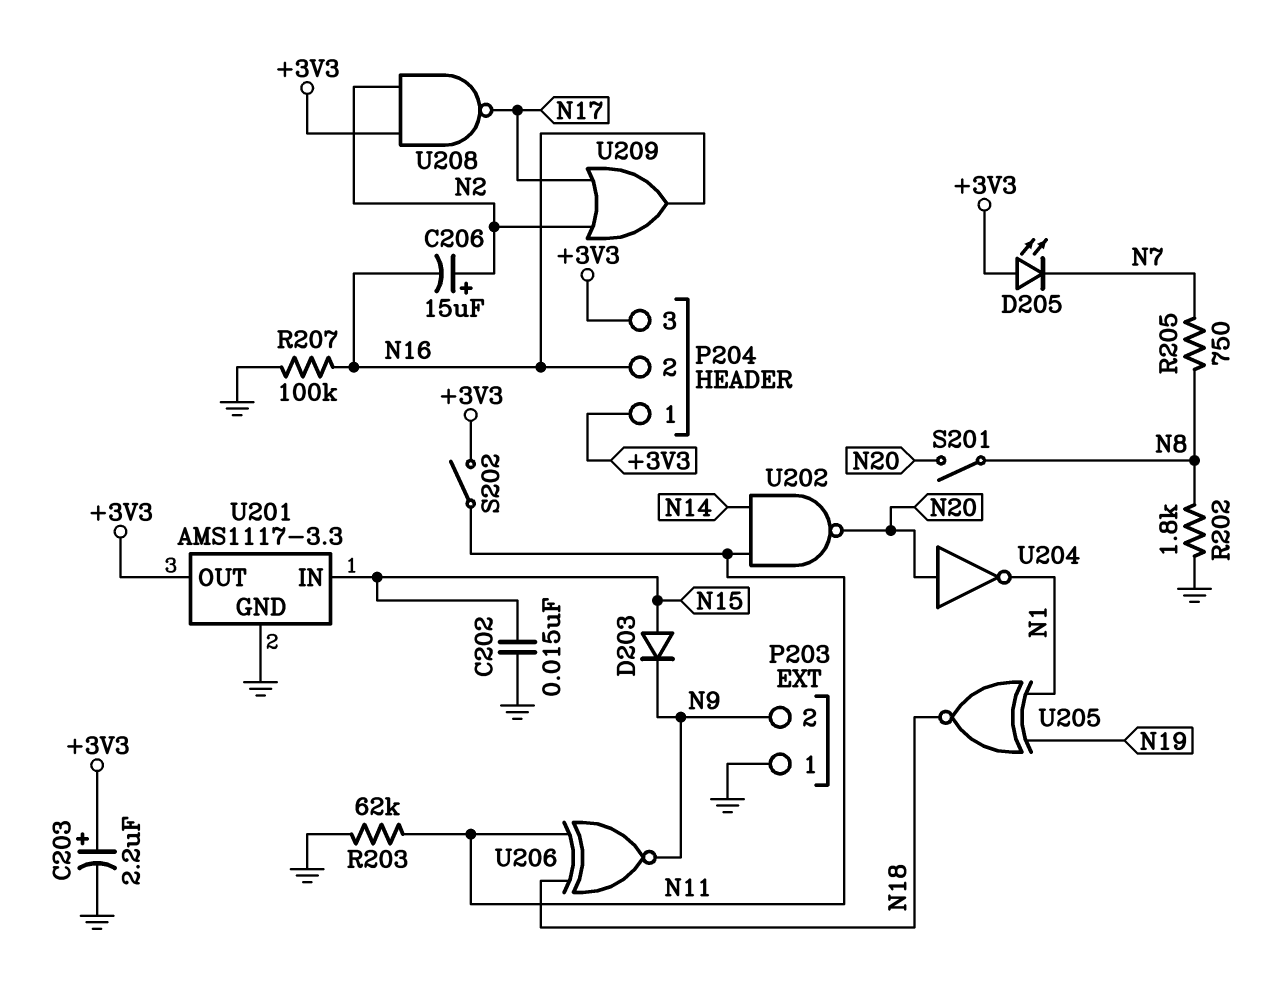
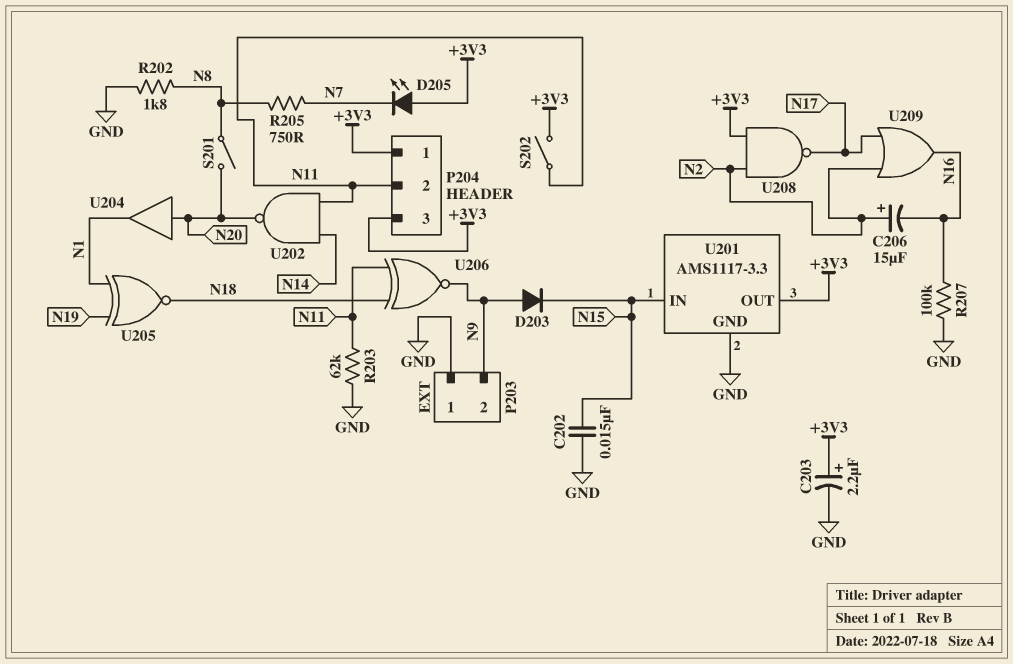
D203: diode (A N15, K N9) -> diode (A N9, K N15)
P204 pin 2: N16 -> N11
U204: NOT (in N20, out N1) -> buffer (in N20, out N1)

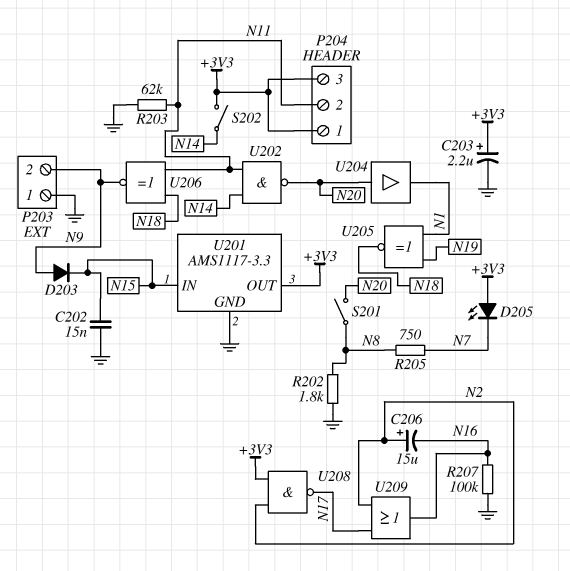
S202: switch (+3V3, N11) -> switch (+3V3, N14)

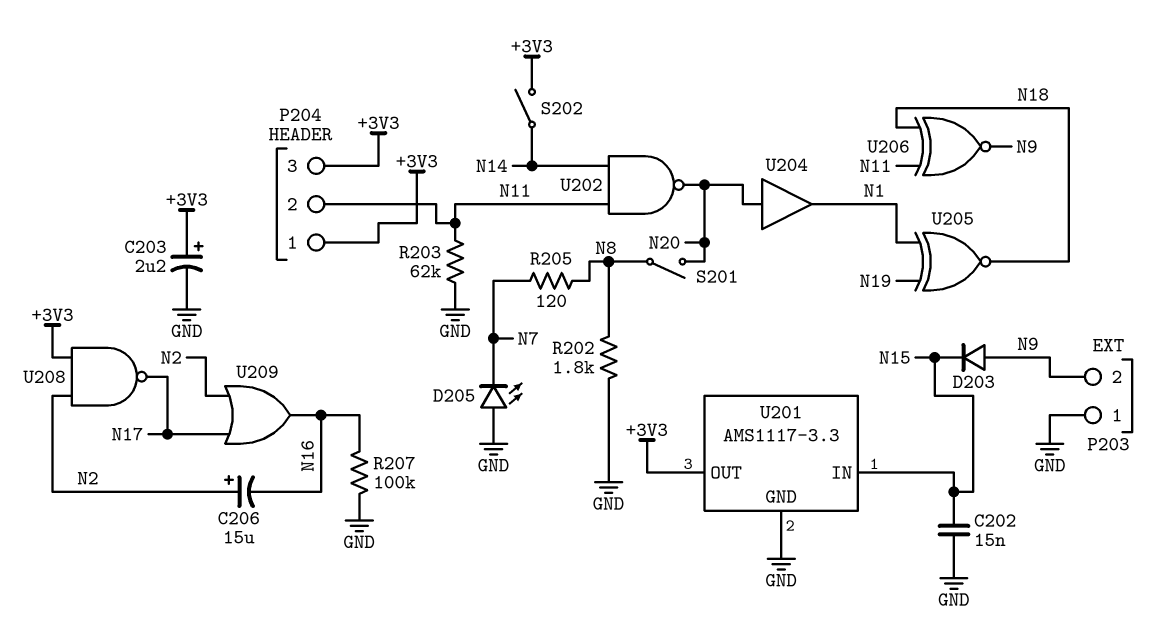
D205: LED (A +3V3, K N7) -> LED (A GND, K N7)
R205: 750 (N7, N8) -> 120 (N7, N8)

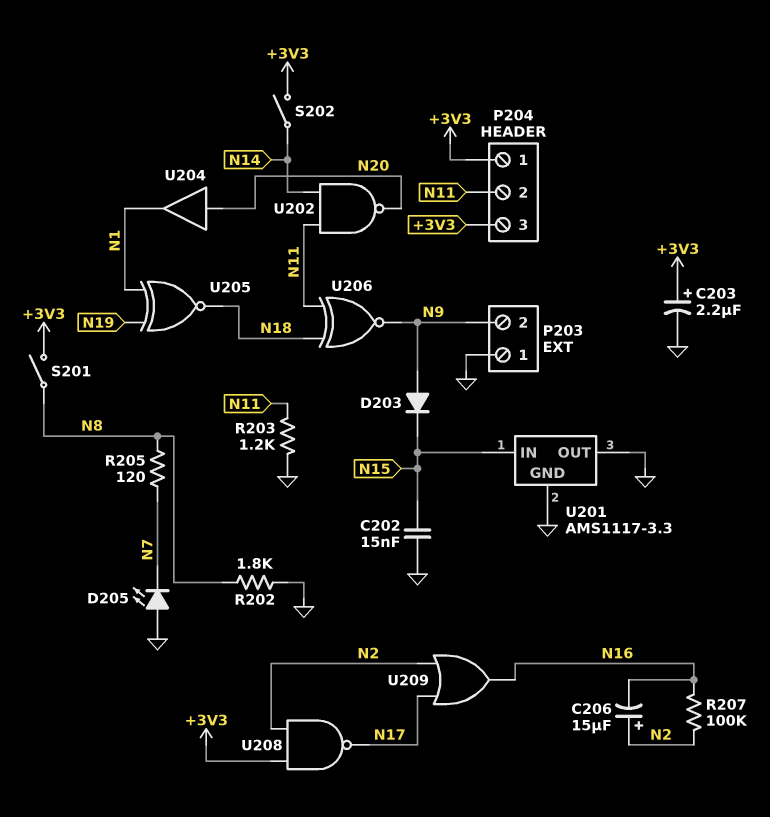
R203: 62k (GND, N11) -> 1.2k (GND, N11)
R207: 100k (GND, N16) -> 100k (N2, N16)
S201: switch (N8, N20) -> switch (+3V3, N8)
U201 pin OUT: +3V3 -> GND

